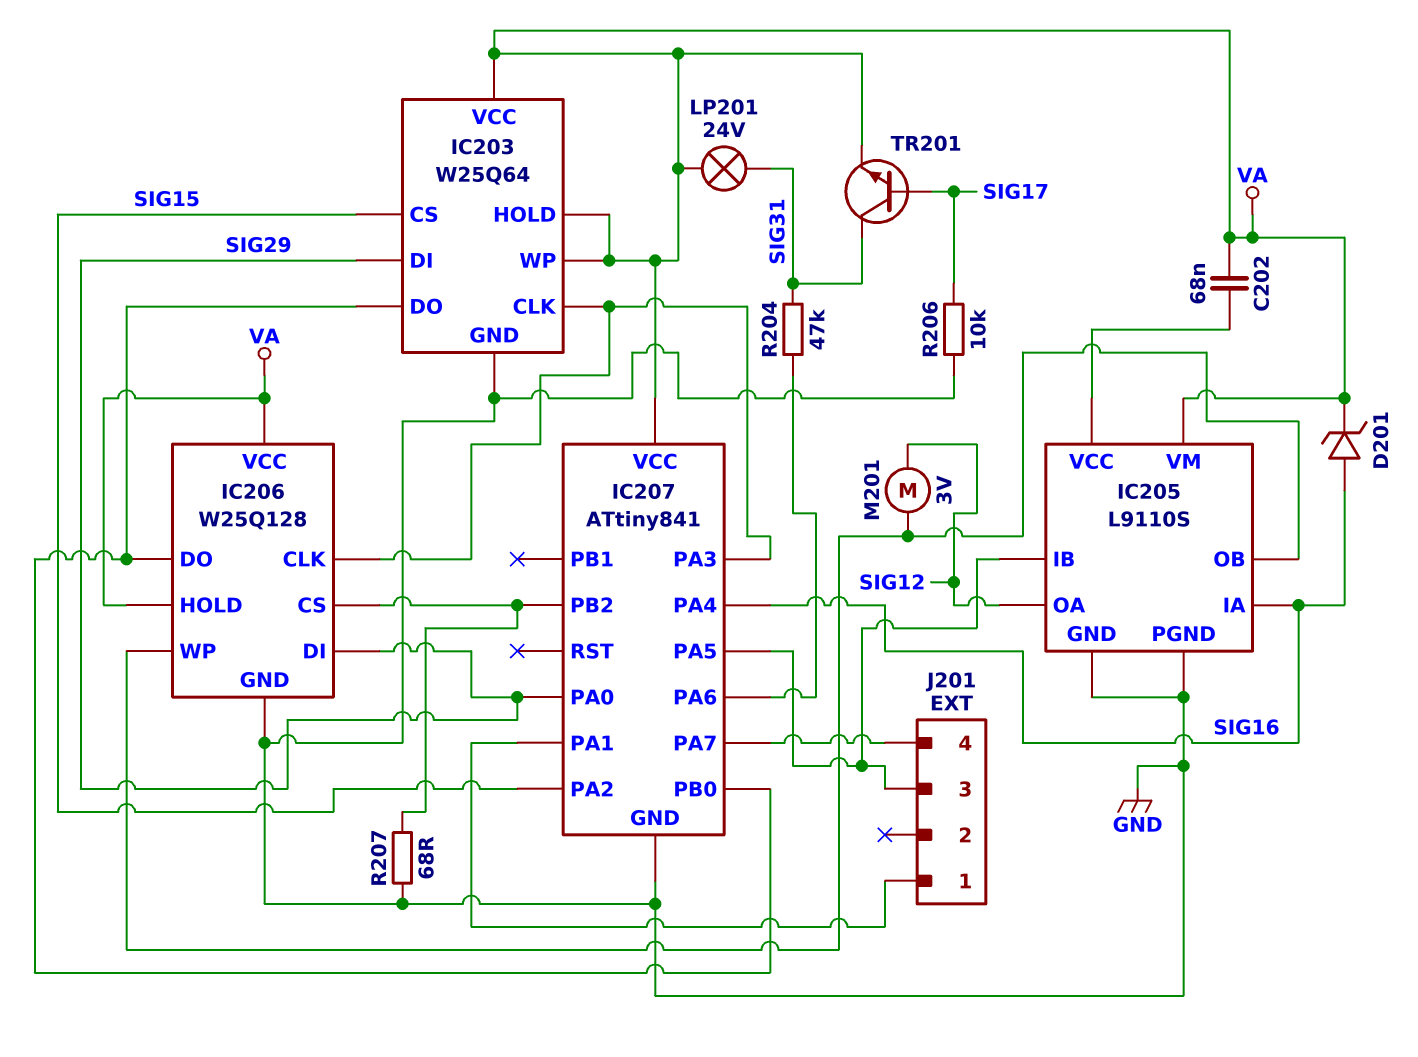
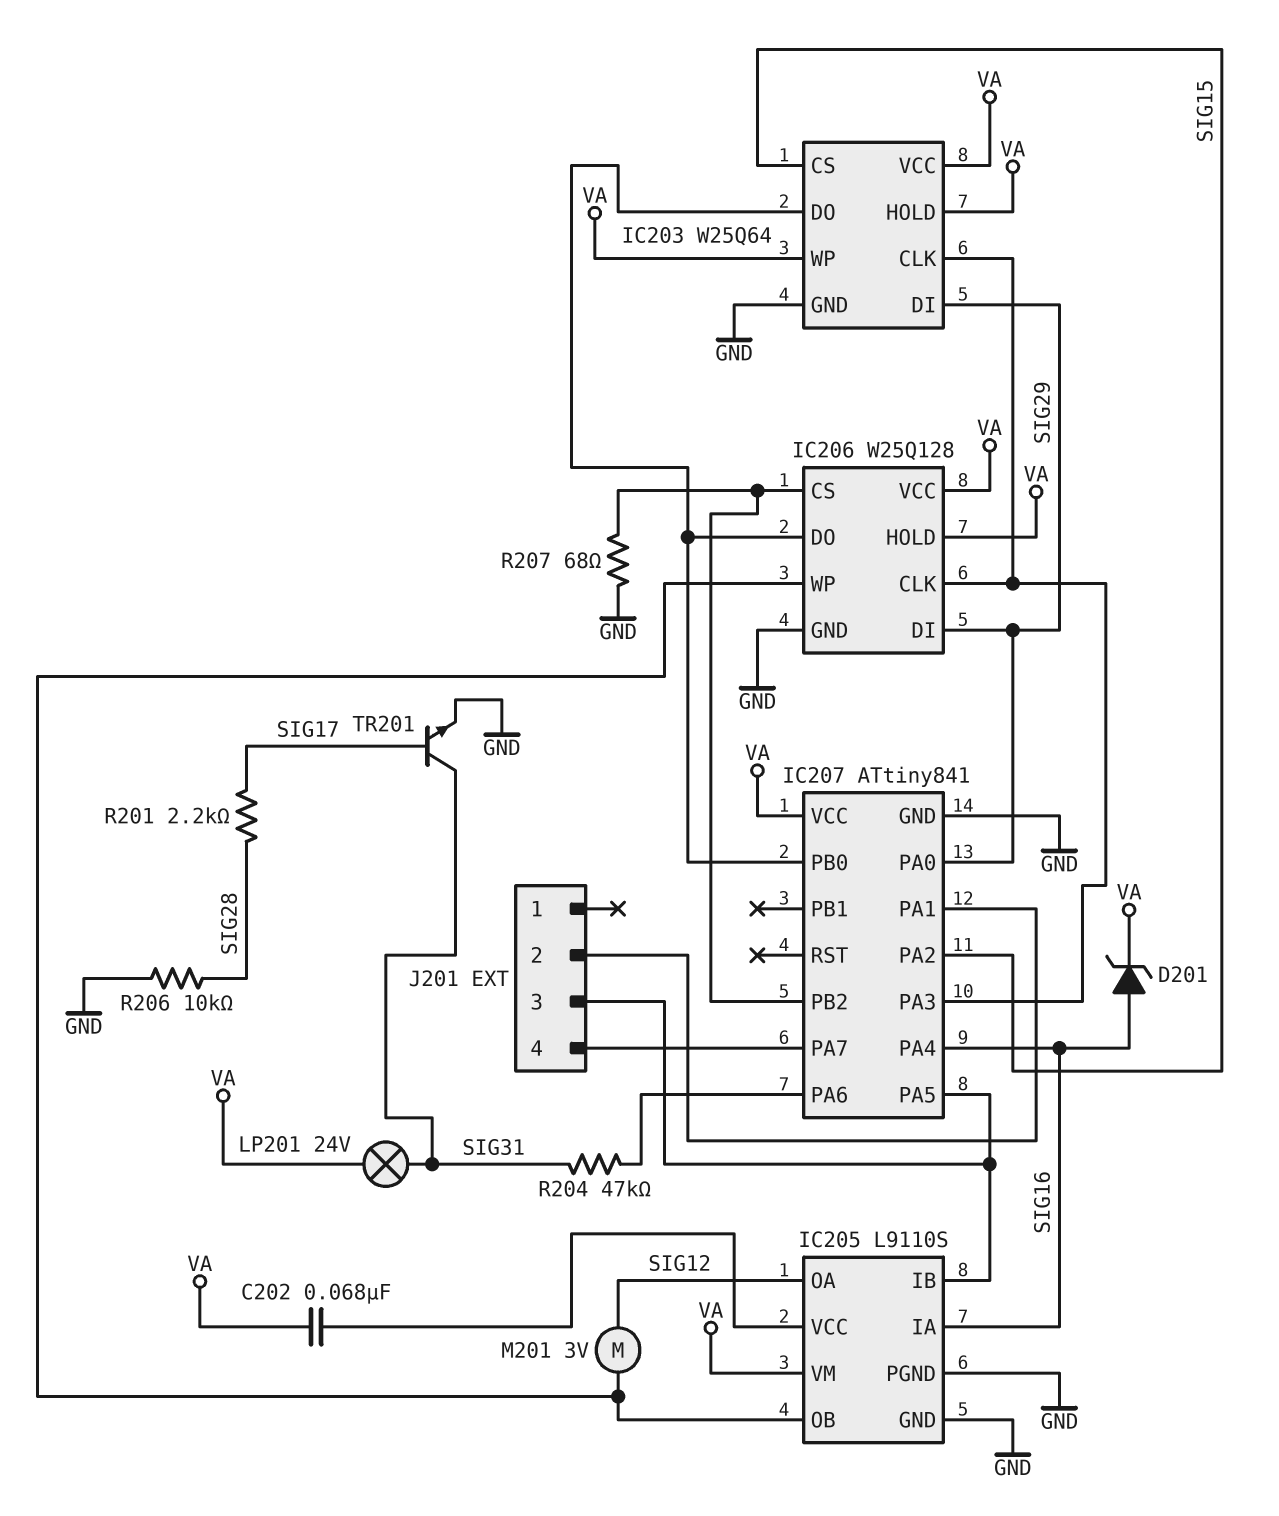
J201 pin 1: IC207/PA1 -> none
J201 pin 2: none -> IC207/PA1
R201: none -> 2.2k (SIG17, SIG28)
R206: 10k (GND, SIG17) -> 10k (GND, SIG28)
TR201: NPN (B SIG17, C SIG31, E VA) -> NPN (B SIG17, C SIG31, E GND)

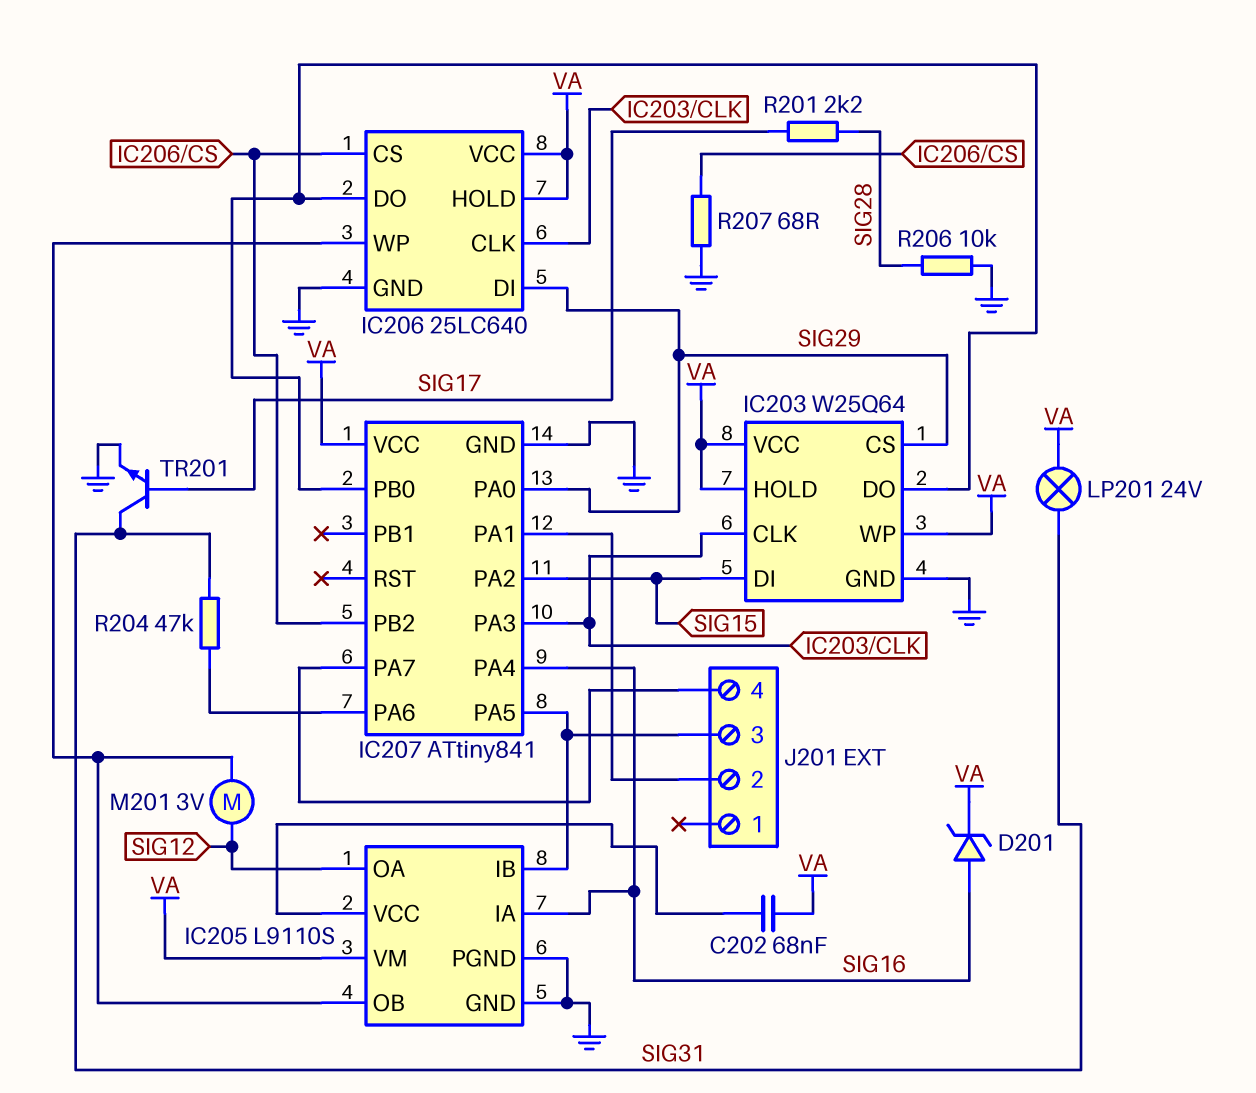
IC203 pin CS: SIG15 -> SIG29
IC203 pin DI: SIG29 -> SIG15
IC206: W25Q128 -> 25LC640

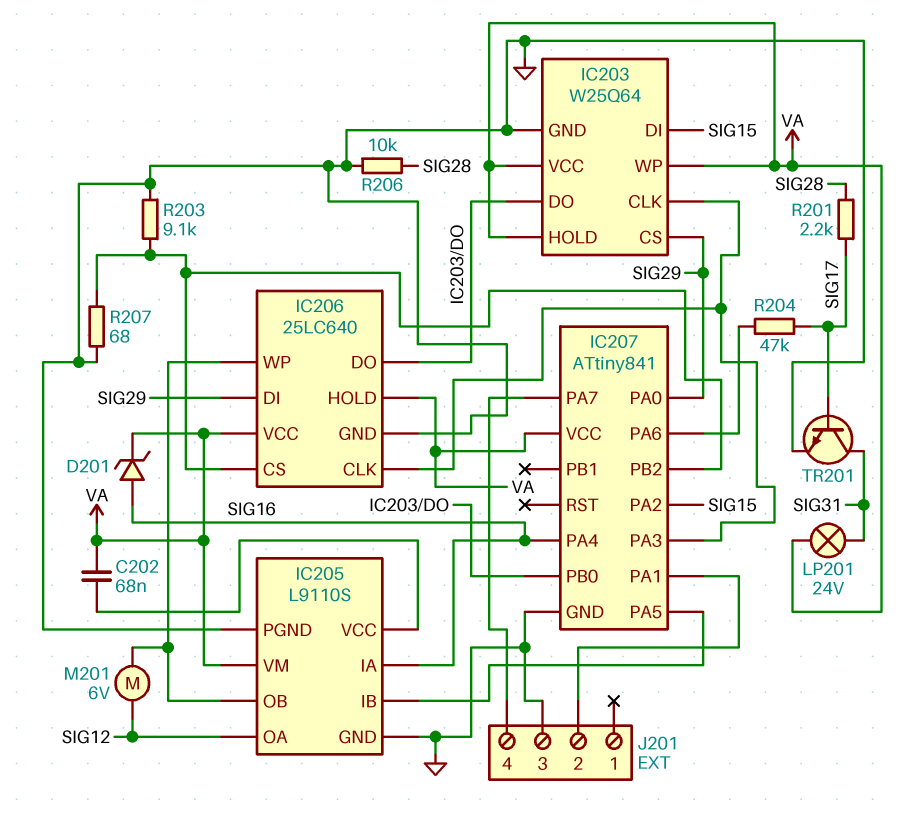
J201 pin 3: IC205/IB -> GND
M201: motor 3V (IC205/OB, SIG12) -> motor 6V (IC205/OB, SIG12)
R203: none -> 9.1k (GND, IC206/CS)
R204: 47k (IC207/PA6, SIG31) -> 47k (IC207/PA6, SIG17)

